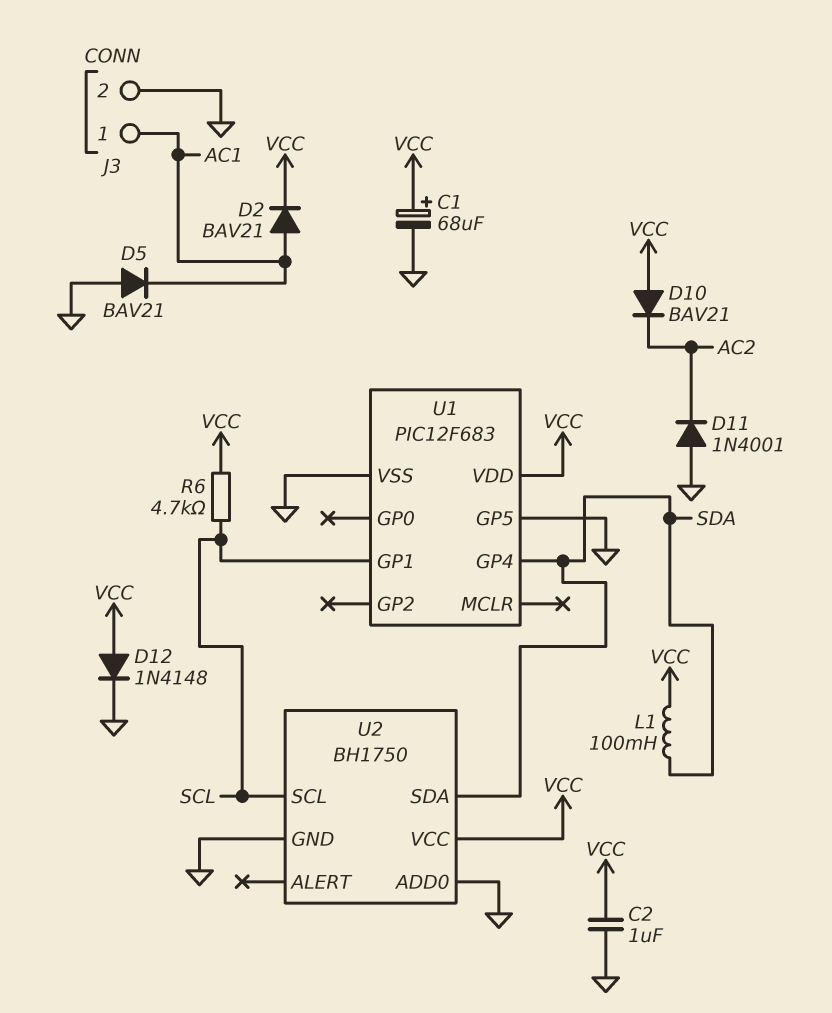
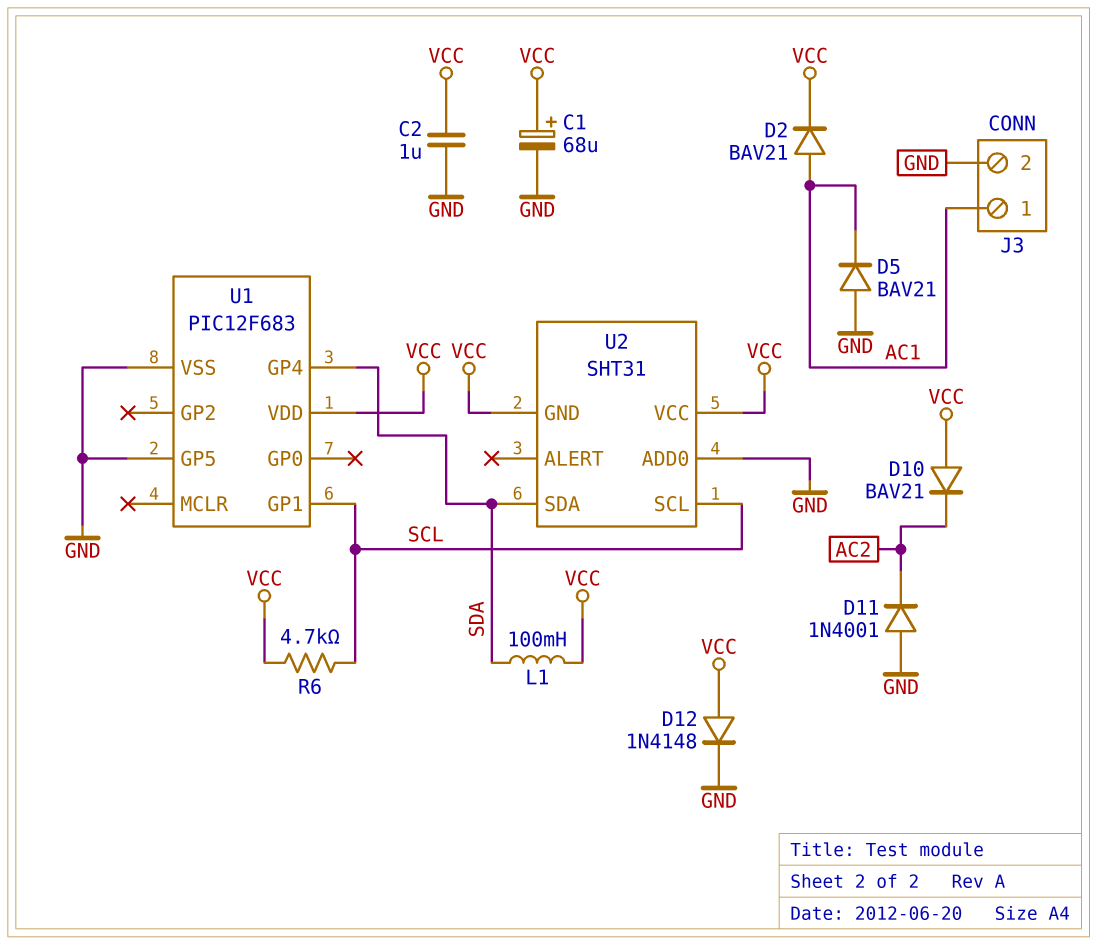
U2: BH1750 -> SHT31
U2 pin GND: GND -> VCC

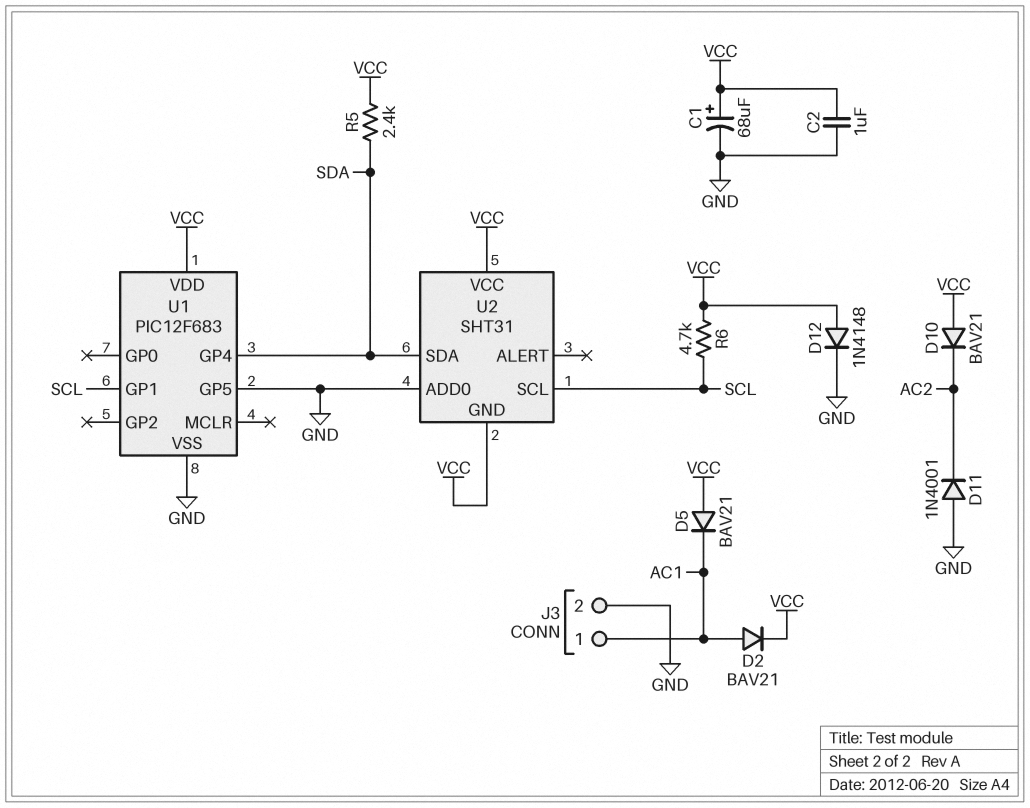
D5: diode BAV21 (A GND, K AC1) -> diode BAV21 (A VCC, K AC1)
L1: 100mH (SDA, VCC) -> none
R5: none -> 2.4k (SDA, VCC)

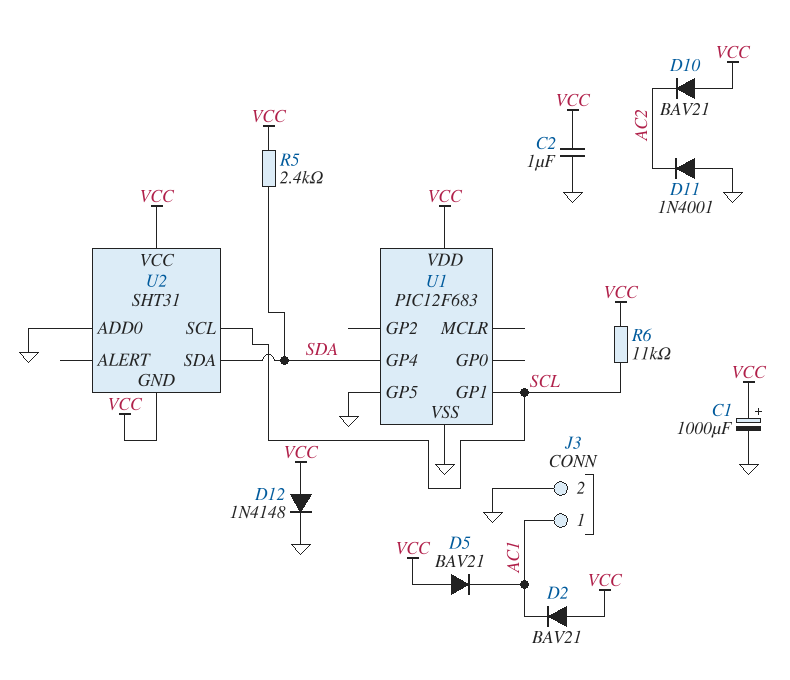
C1: 68uF (plus VCC, minus GND) -> 1000uF (plus VCC, minus GND)
D2: diode BAV21 (A AC1, K VCC) -> diode BAV21 (A VCC, K AC1)
R6: 4.7k (SCL, VCC) -> 11k (SCL, VCC)

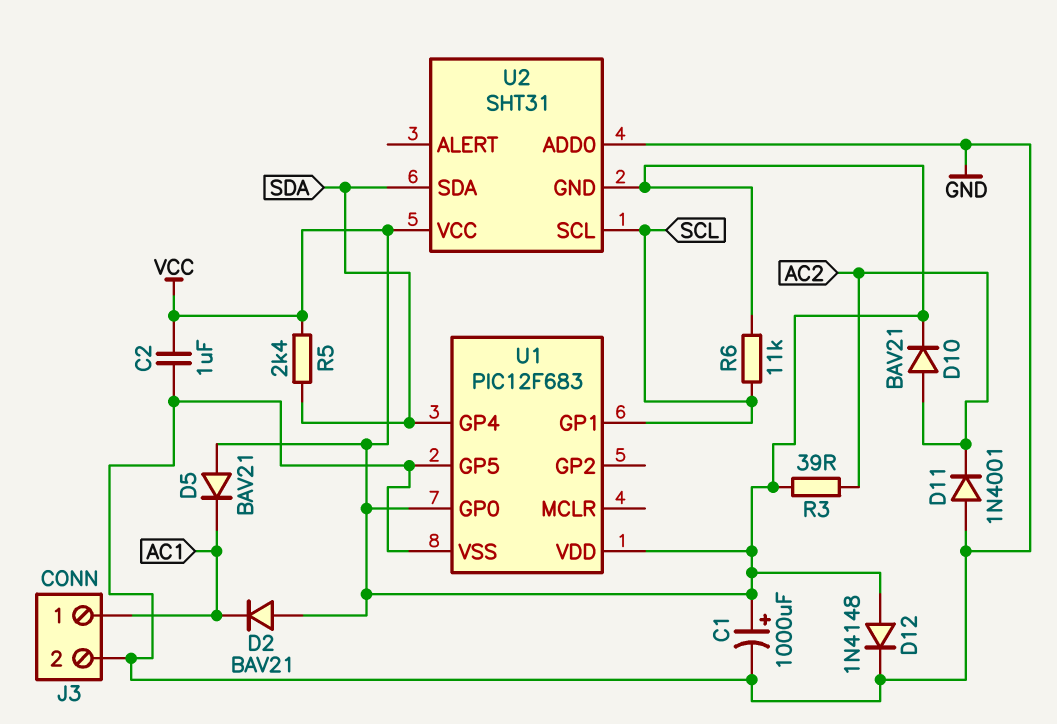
D10: diode BAV21 (A VCC, K AC2) -> diode BAV21 (A AC2, K VCC)
R3: none -> 39 (AC2, VCC)
U1 pin GP0: none -> VCC

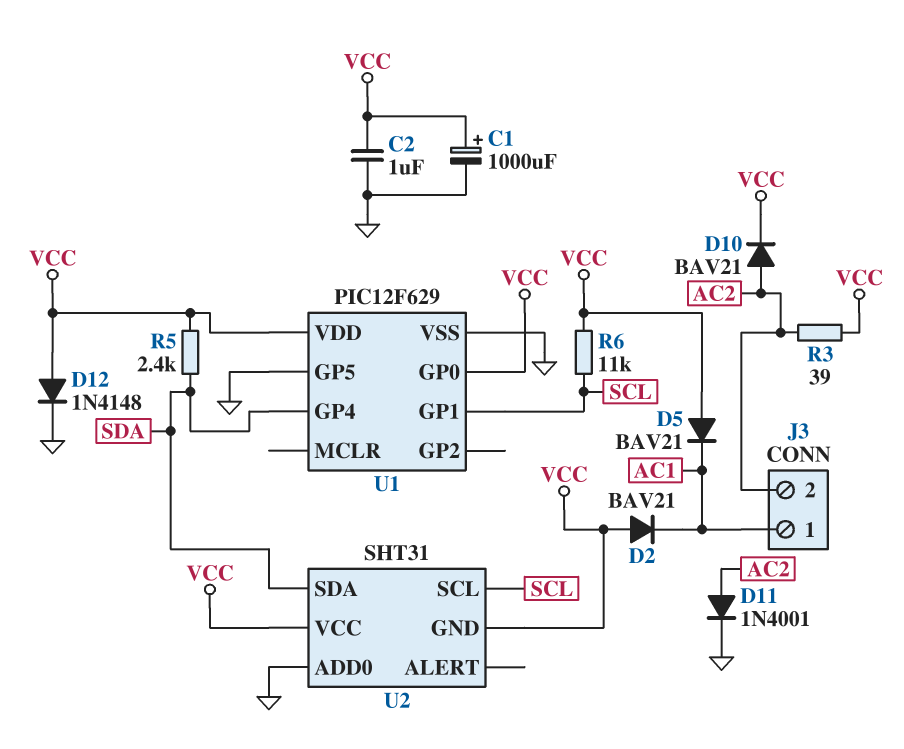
D11: diode 1N4001 (A GND, K AC2) -> diode 1N4001 (A AC2, K GND)
J3 pin 2: GND -> AC2
U1: PIC12F683 -> PIC12F629

